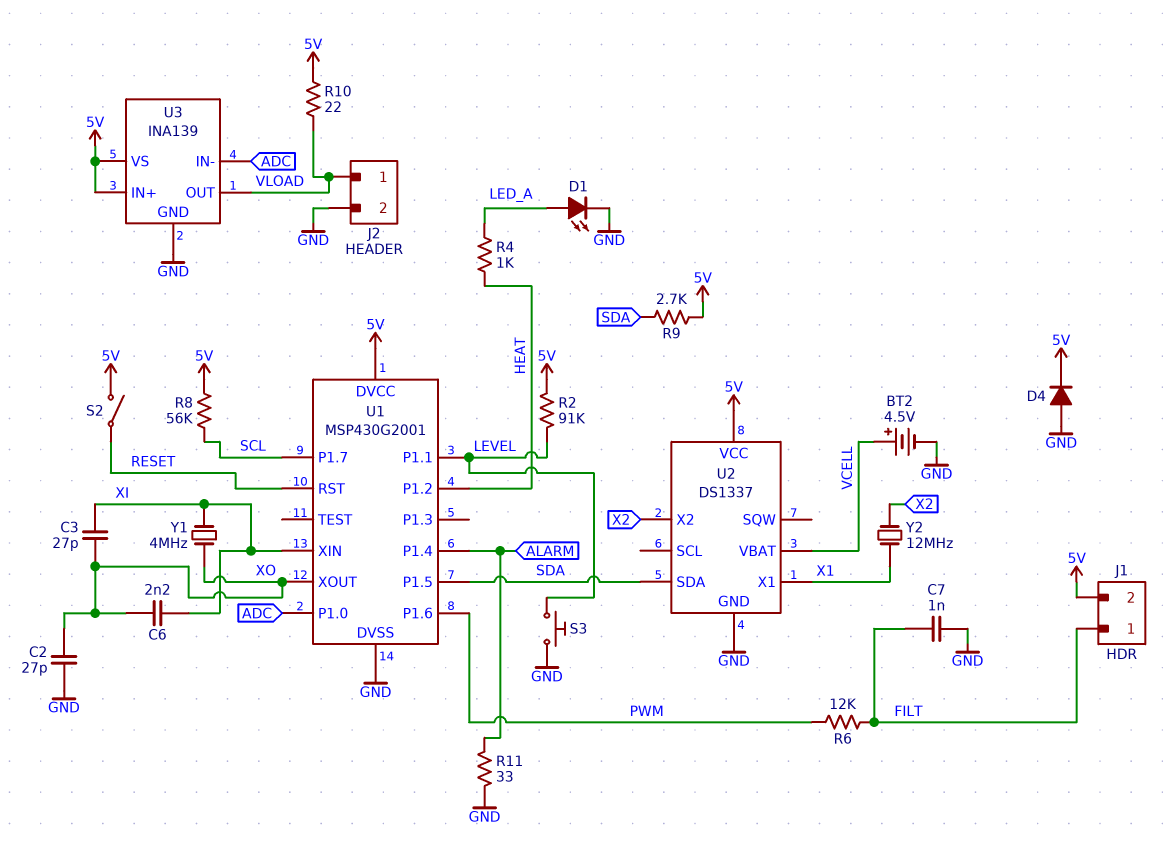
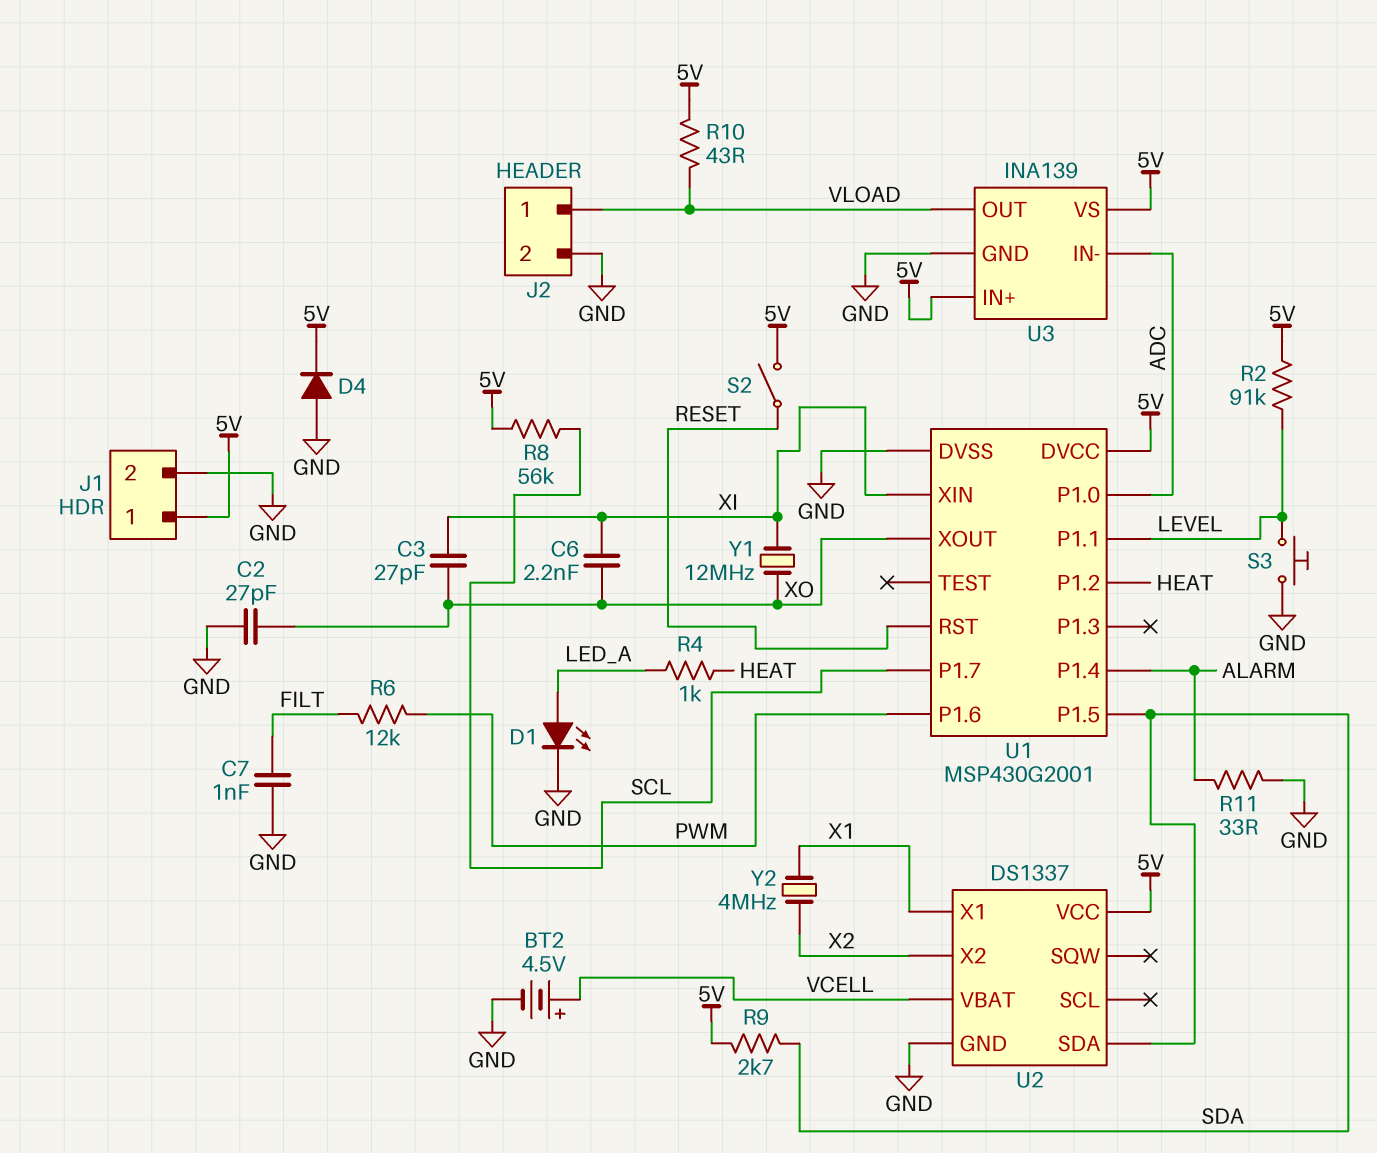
J1 pin 1: FILT -> 5V
J1 pin 2: 5V -> GND
R10: 22 (5V, VLOAD) -> 43 (5V, VLOAD)
Y1: 4MHz (XI, XO) -> 12MHz (XI, XO)
Y2: 12MHz (X1, X2) -> 4MHz (X1, X2)

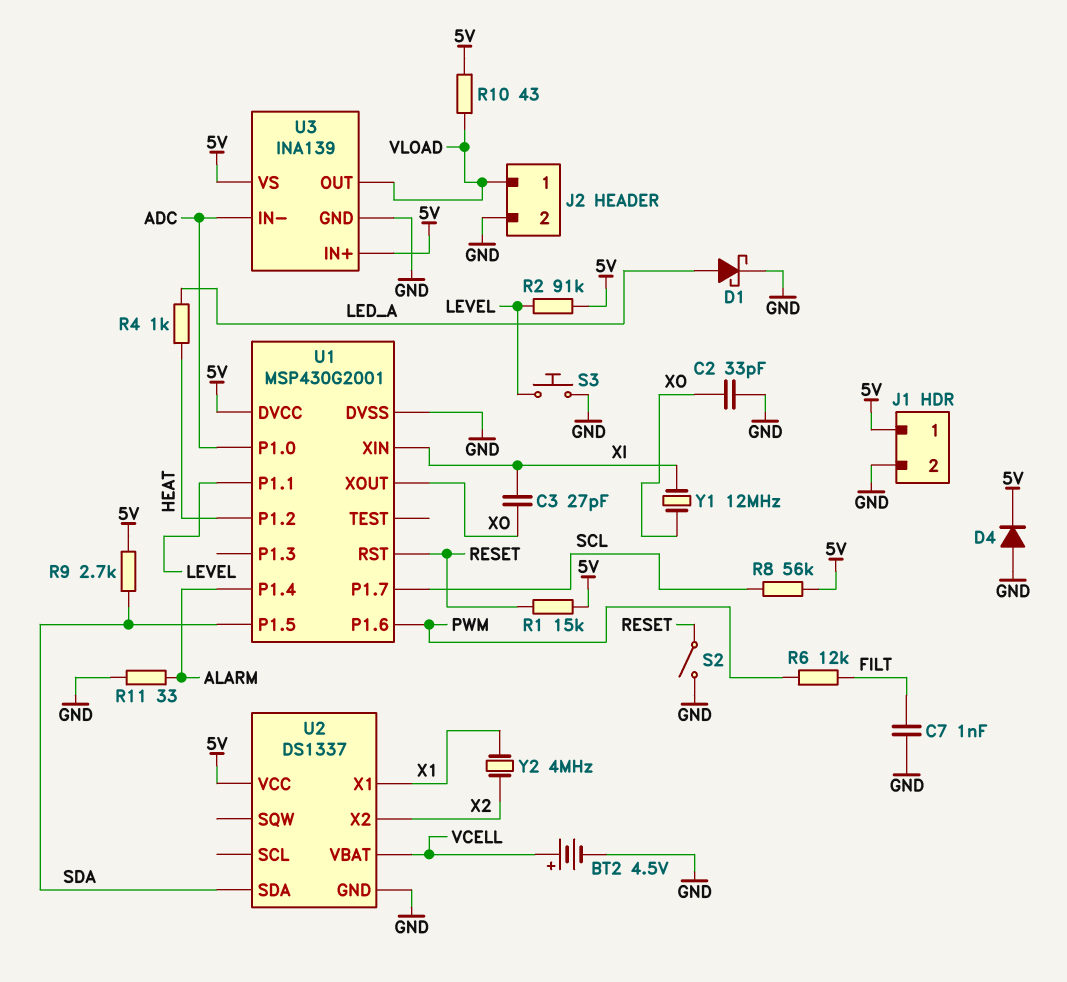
C2: 27pF (GND, XO) -> 33pF (GND, XO)
C6: 2.2nF (XI, XO) -> none
D1: LED (A LED_A, K GND) -> schottky (A LED_A, K GND)
R1: none -> 15k (5V, RESET)
S2: switch (5V, RESET) -> switch (GND, RESET)

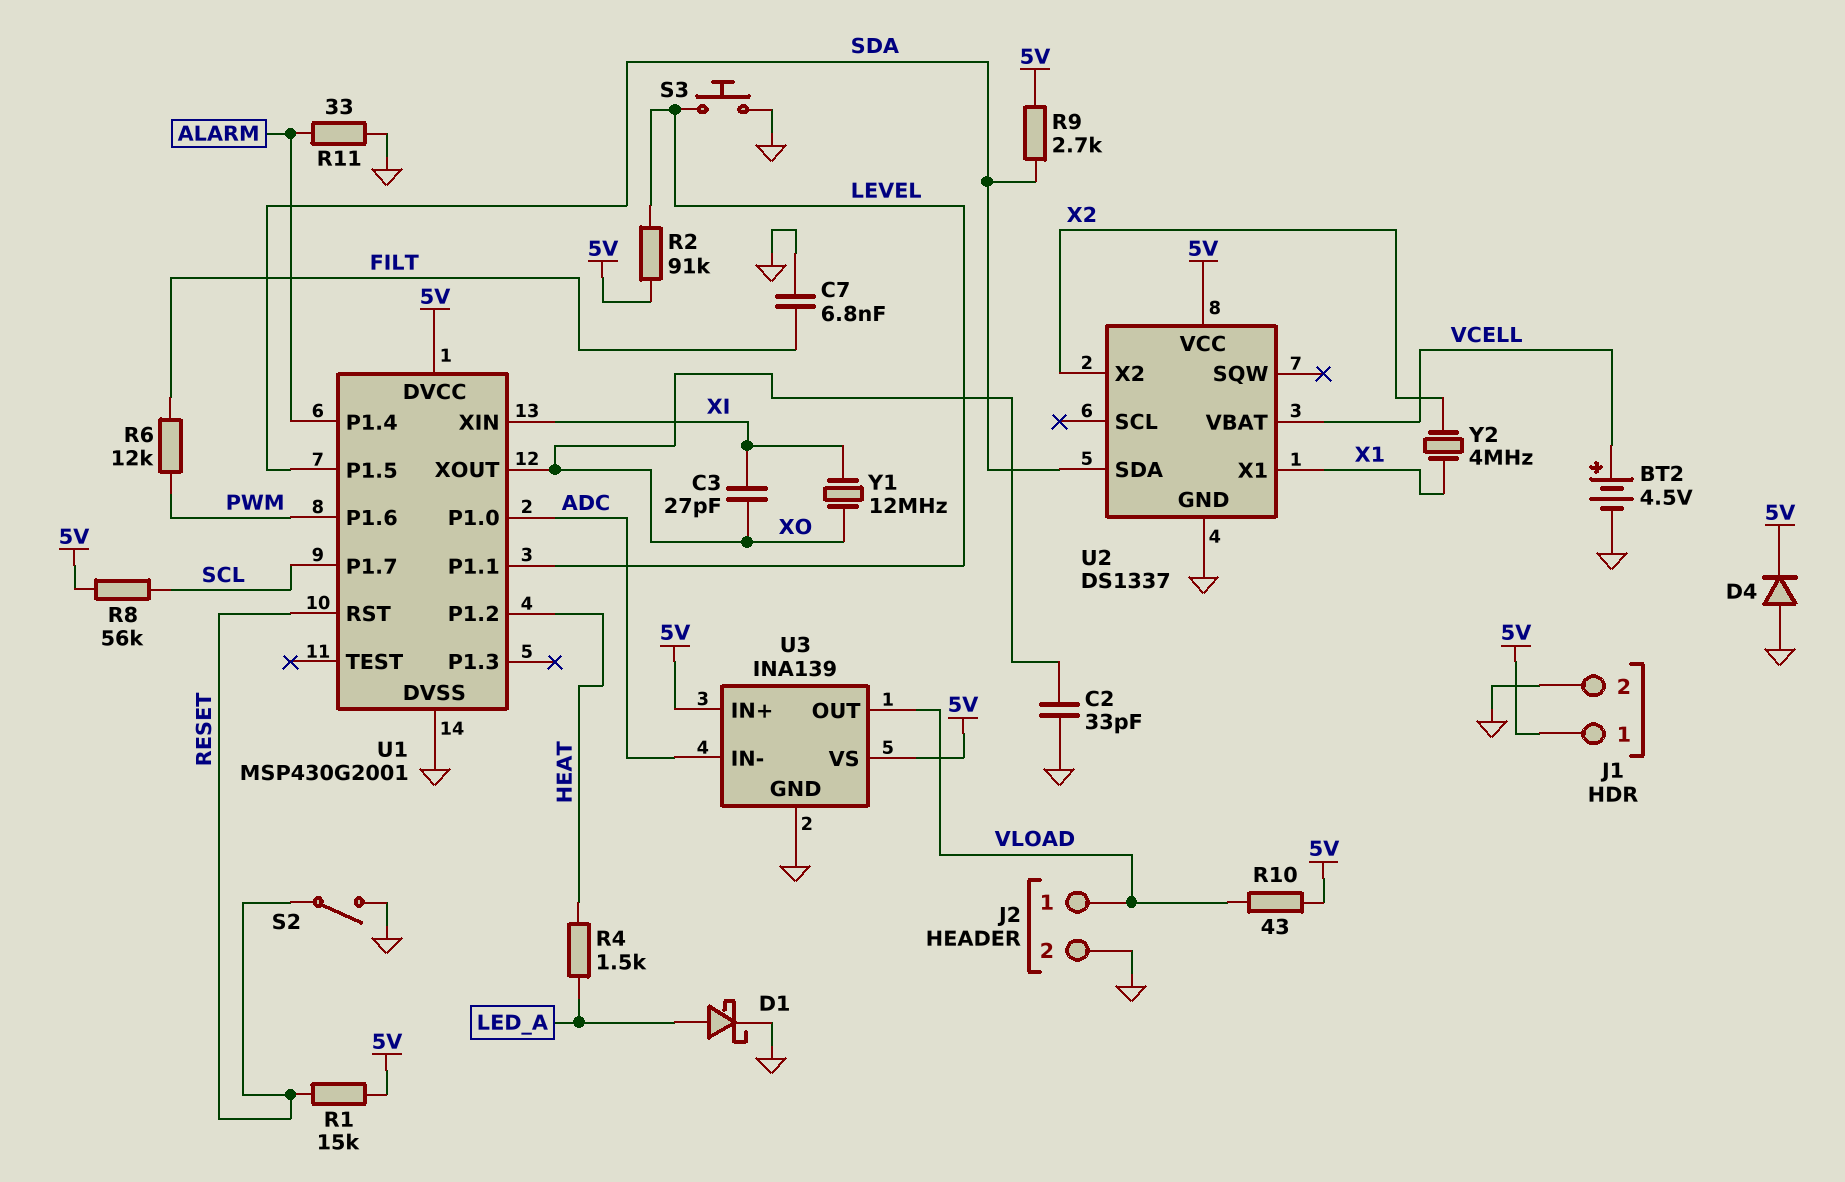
C7: 1nF (FILT, GND) -> 6.8nF (FILT, GND)
R4: 1k (HEAT, LED_A) -> 1.5k (HEAT, LED_A)

